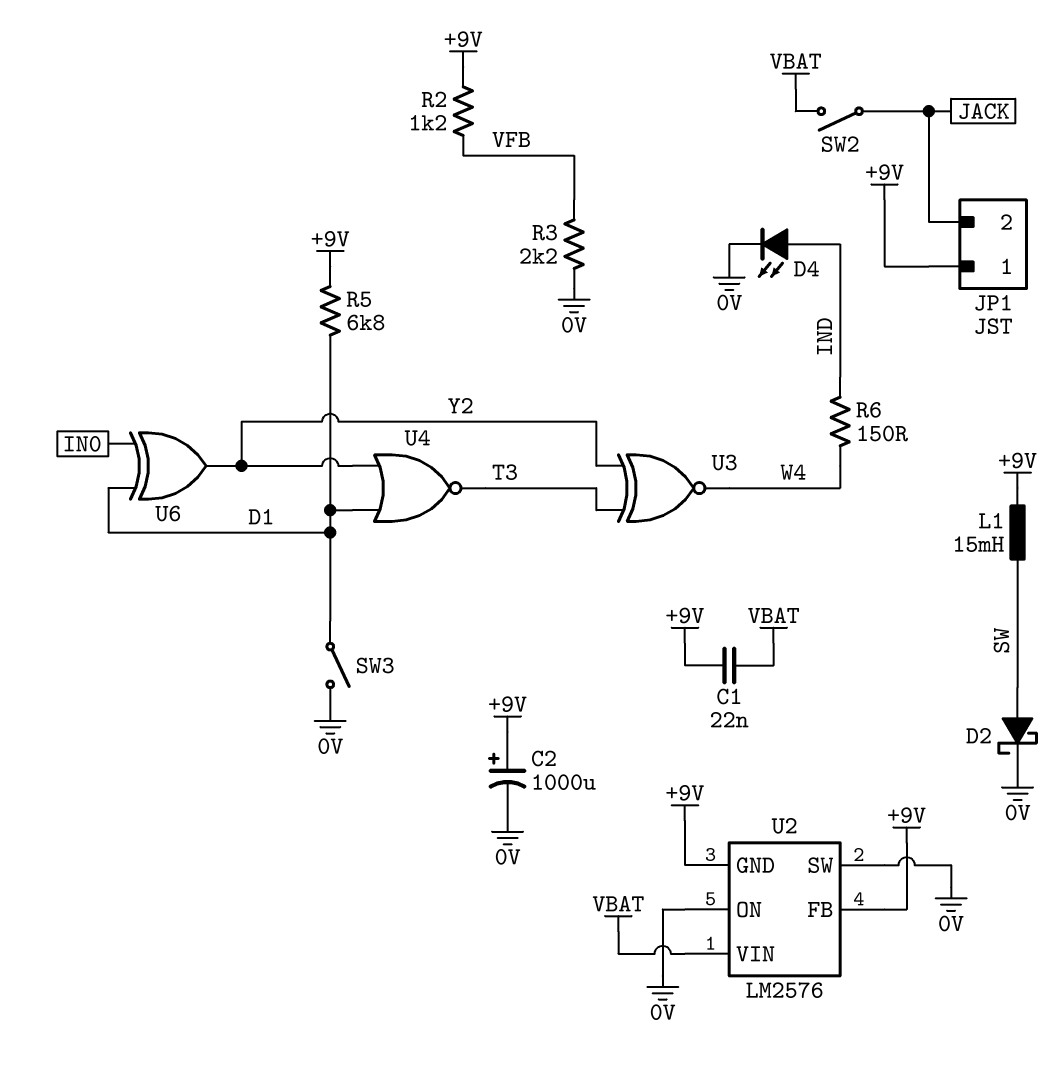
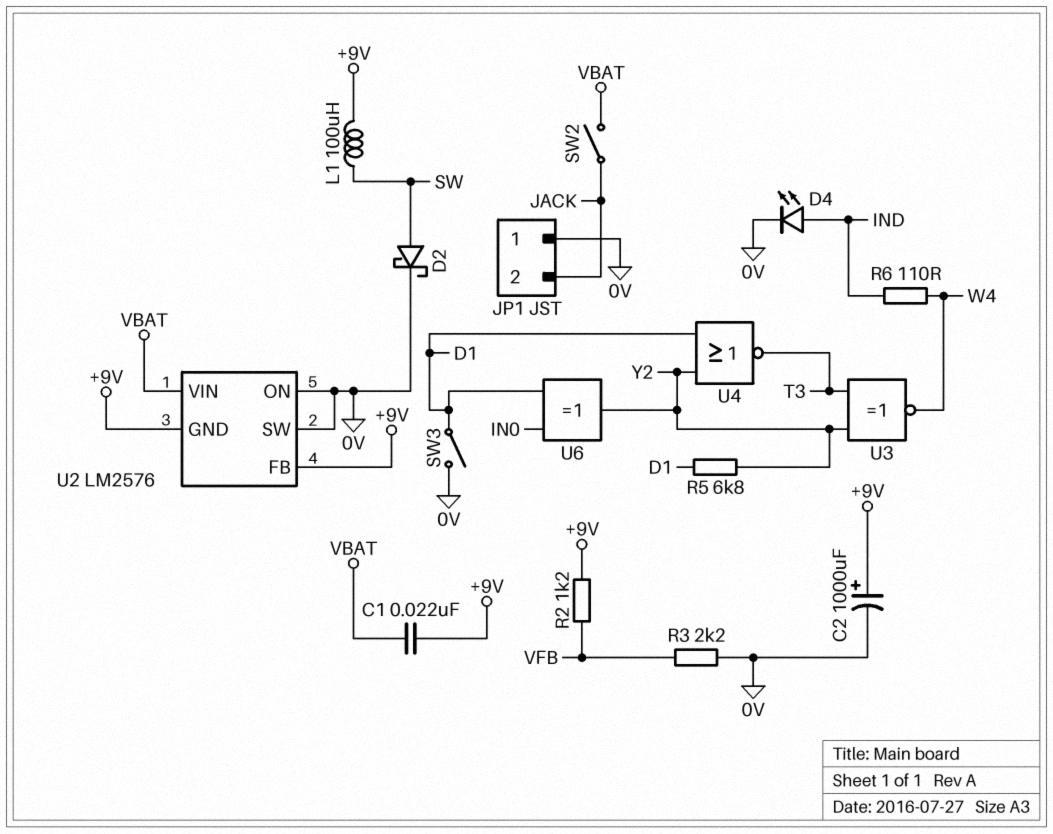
JP1 pin 1: +9V -> 0V
L1: 15mH (+9V, SW) -> 100uH (+9V, SW)
R5: 6.8k (+9V, D1) -> 6.8k (D1, Y2)
R6: 150 (IND, W4) -> 110 (IND, W4)

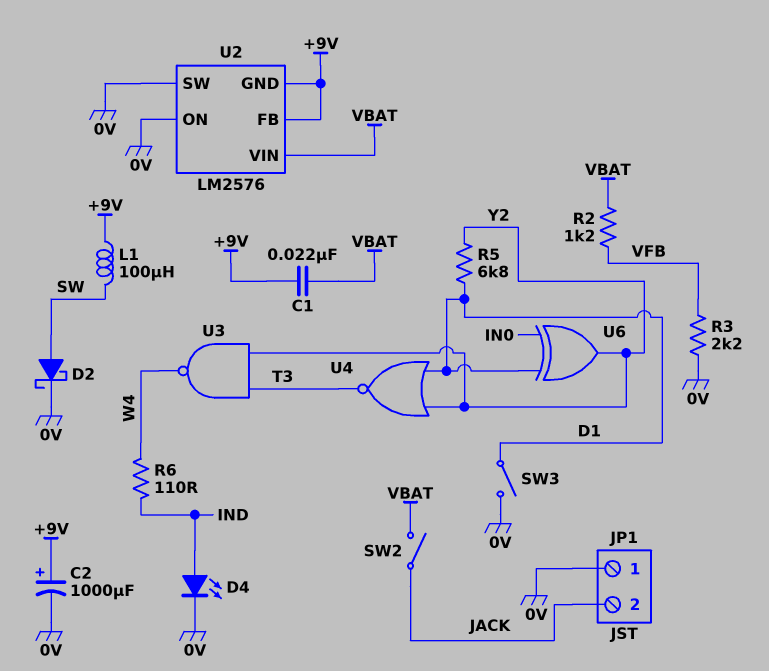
R2: 1.2k (+9V, VFB) -> 1.2k (VBAT, VFB)
U3: XNOR (in T3, in Y2, out W4) -> NAND (in T3, in Y2, out W4)

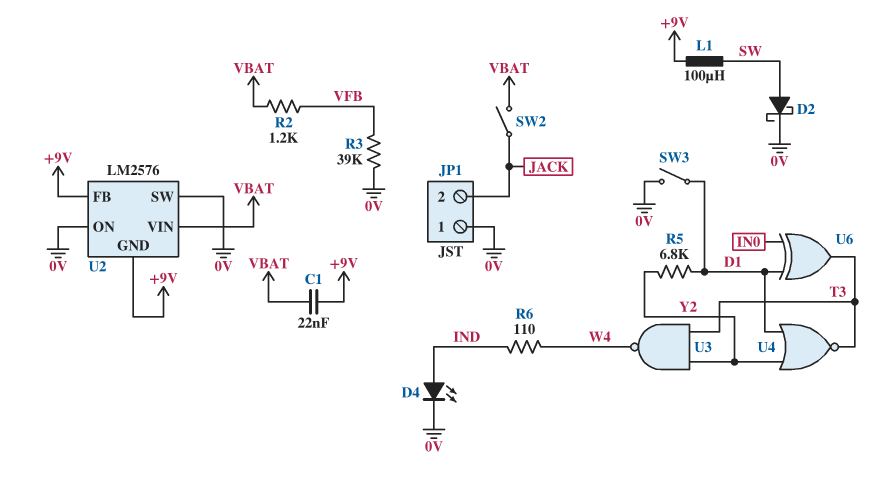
C2: 1000uF (plus +9V, minus 0V) -> none
R3: 2.2k (0V, VFB) -> 39k (0V, VFB)
U6: XOR (in D1, in IN0, out Y2) -> XOR (in D1, in IN0, out T3)

